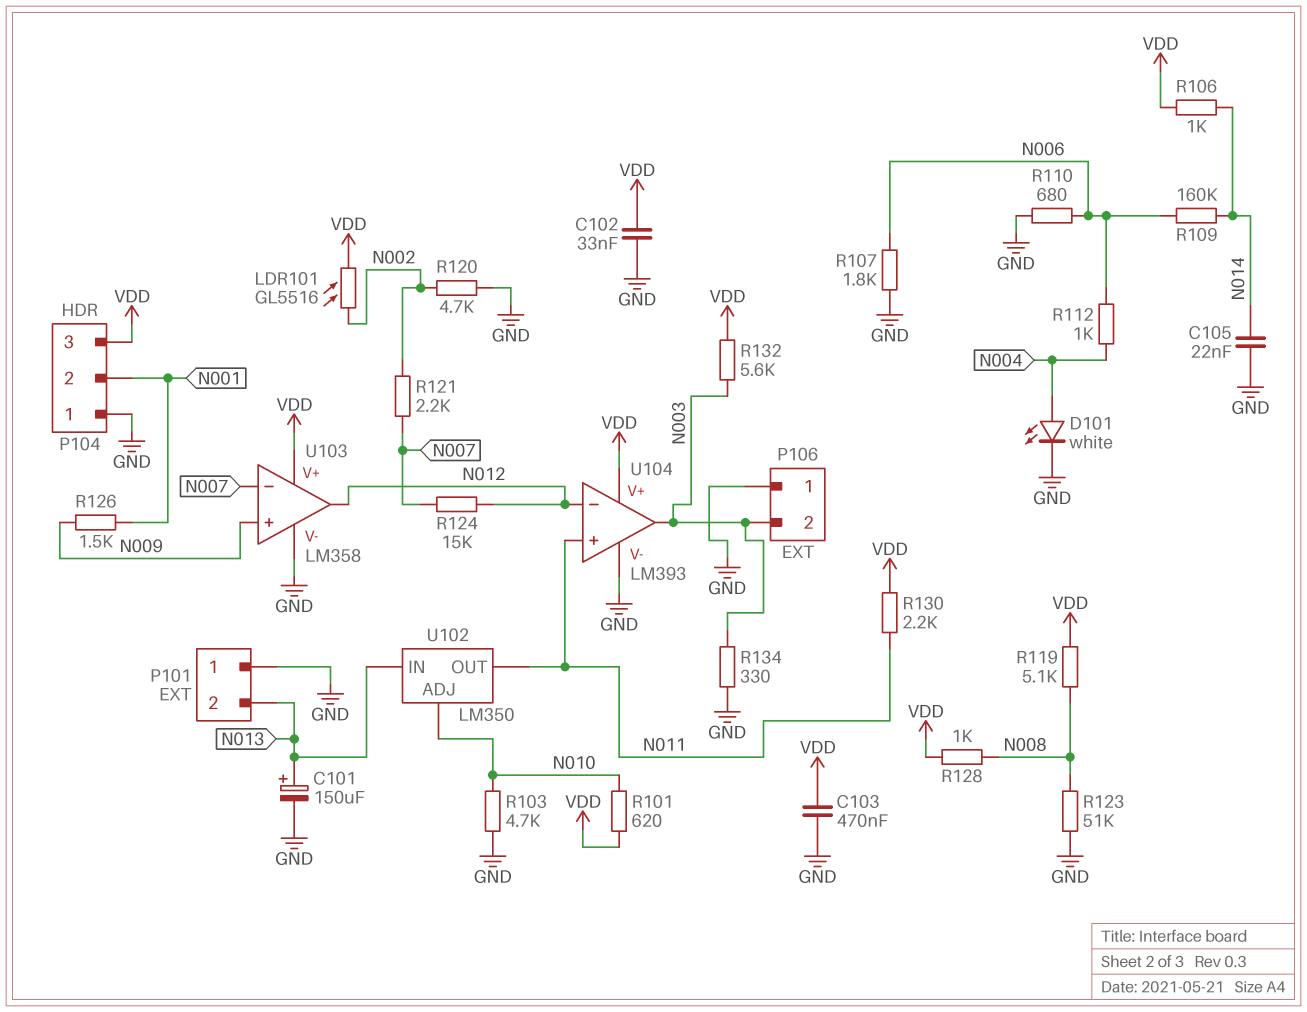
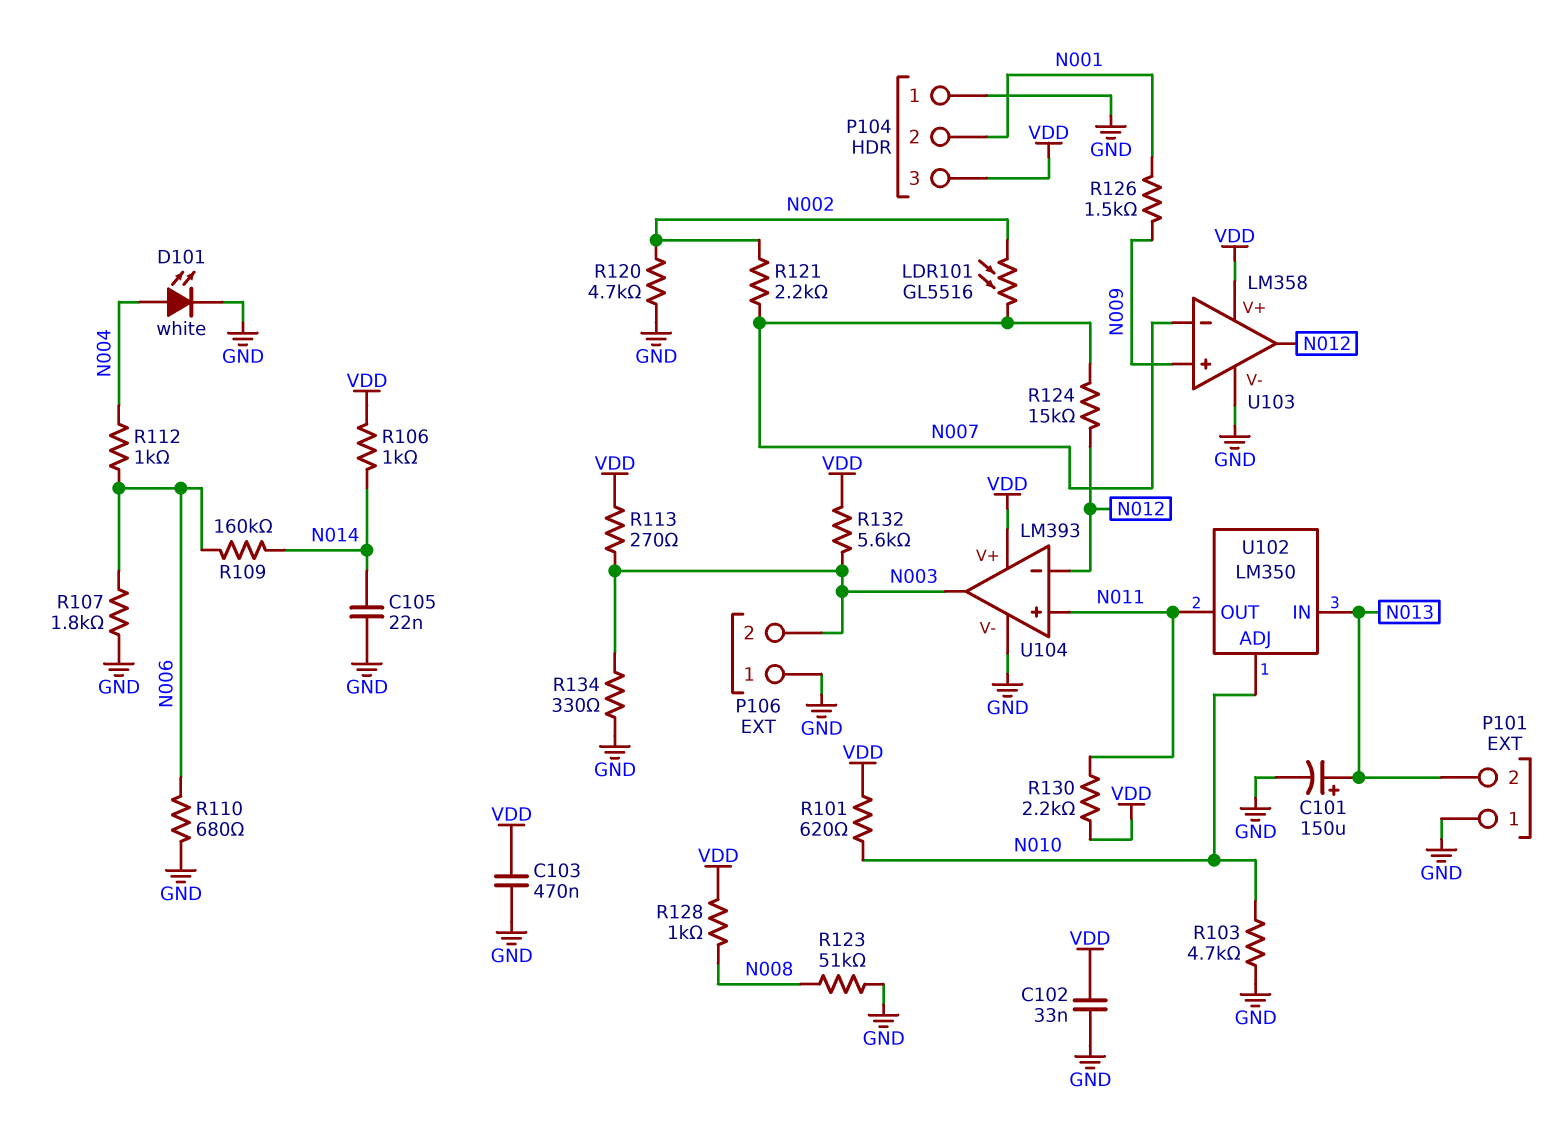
LDR101: GL5516 (N002, VDD) -> GL5516 (N002, N007)
R113: none -> 270 (N003, VDD)
R119: 5.1k (N008, VDD) -> none

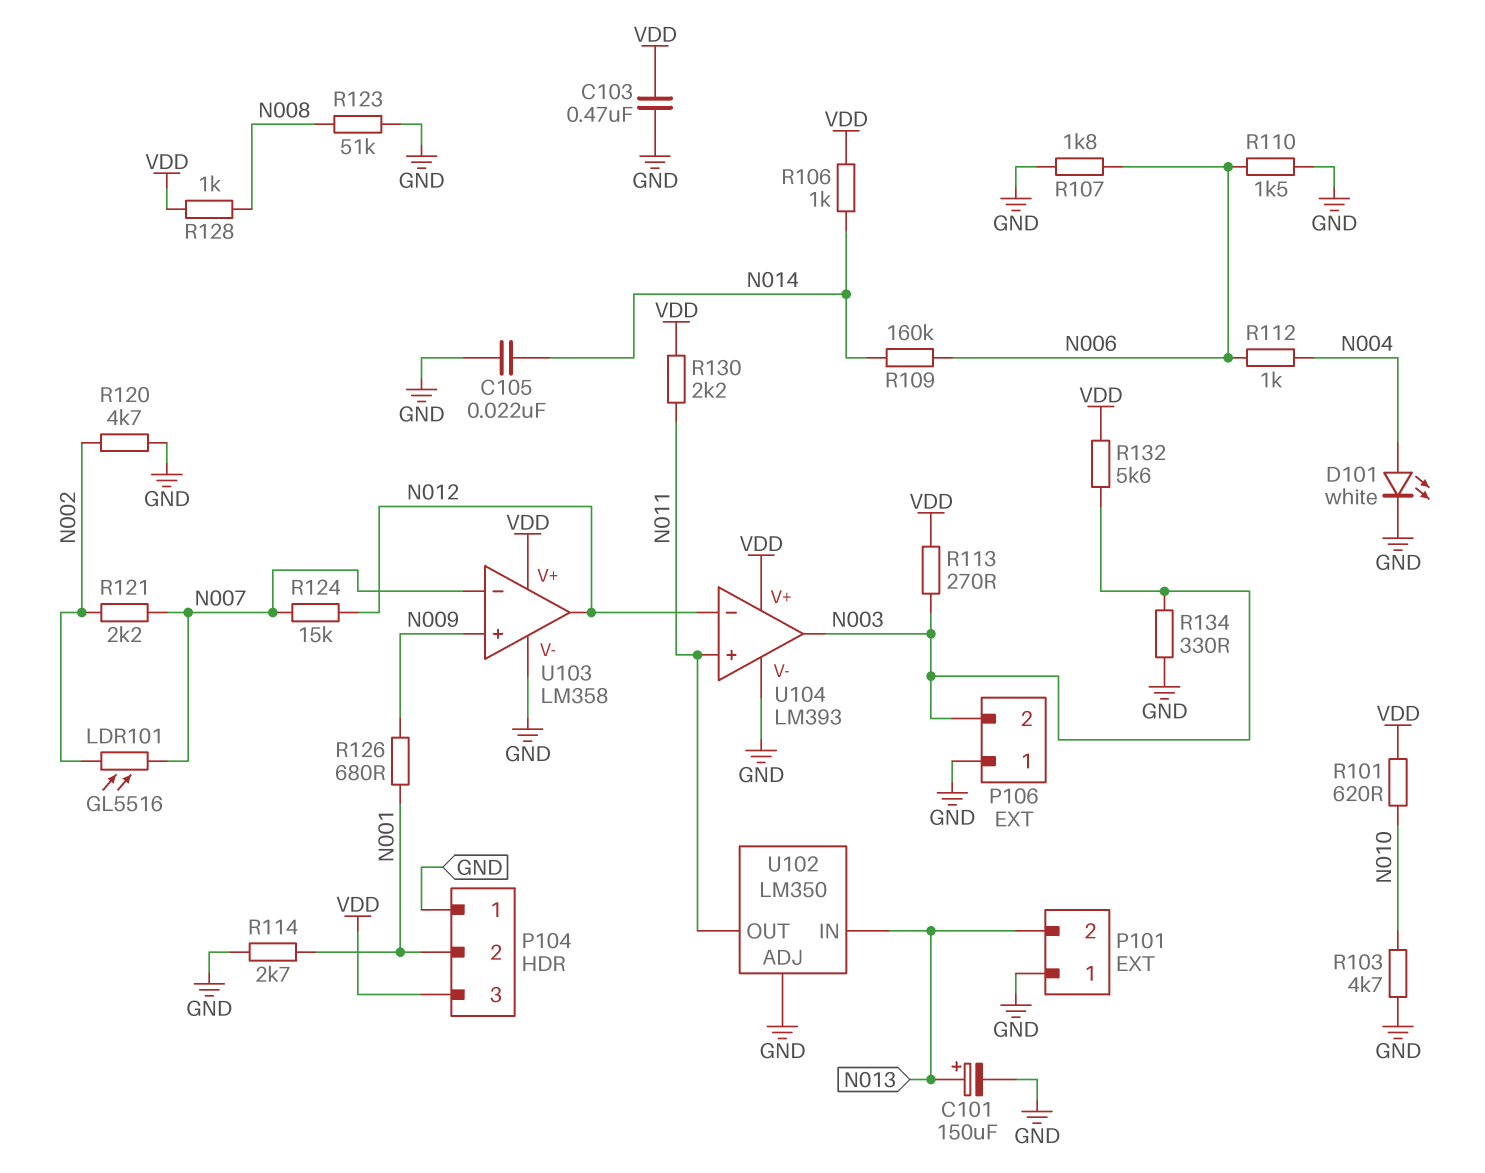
C102: 33nF (GND, VDD) -> none
R110: 680 (GND, N006) -> 1.5k (GND, N006)
R114: none -> 2.7k (GND, N001)
R126: 1.5k (N001, N009) -> 680 (N001, N009)
U102 pin ADJ: N010 -> GND

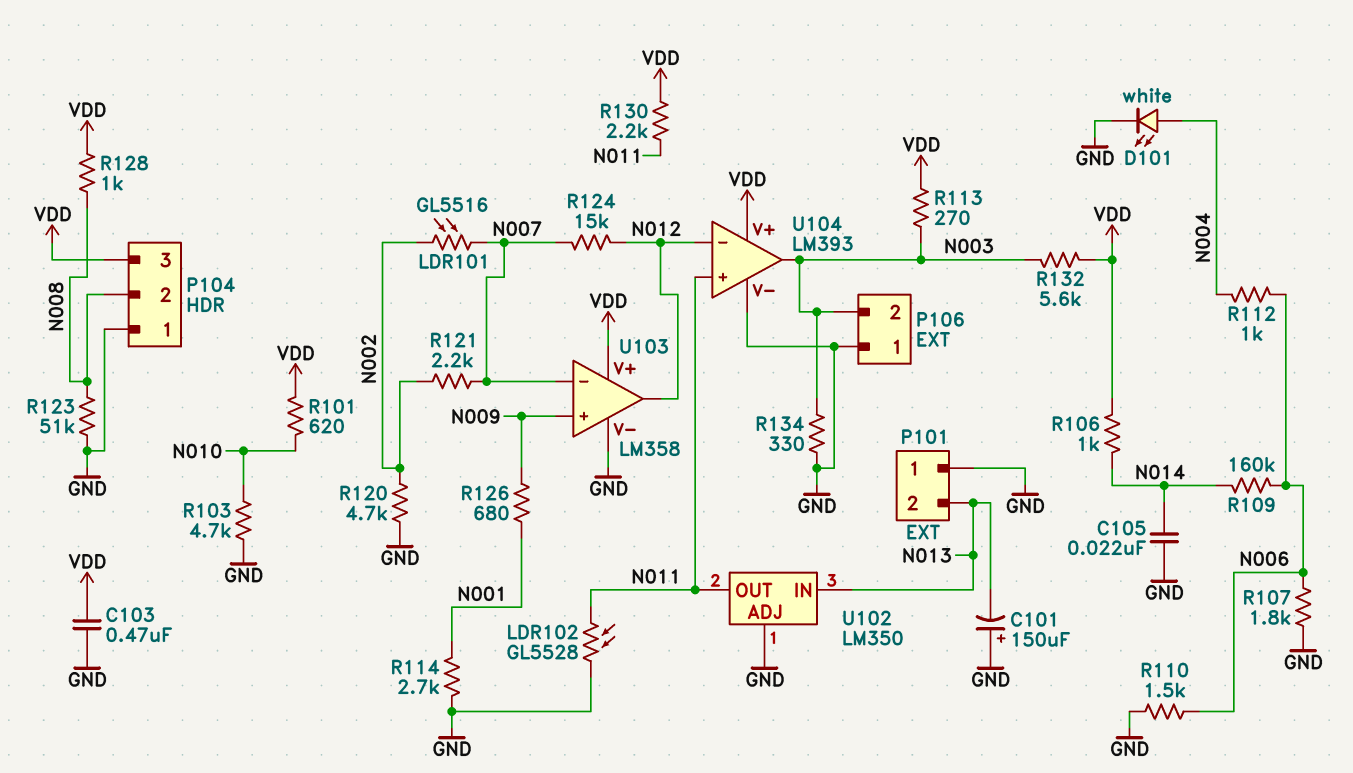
C101: 150uF (plus N013, minus GND) -> 150uF (plus GND, minus N013)
LDR102: none -> GL5528 (GND, N011)
P104 pin 2: N001 -> N008

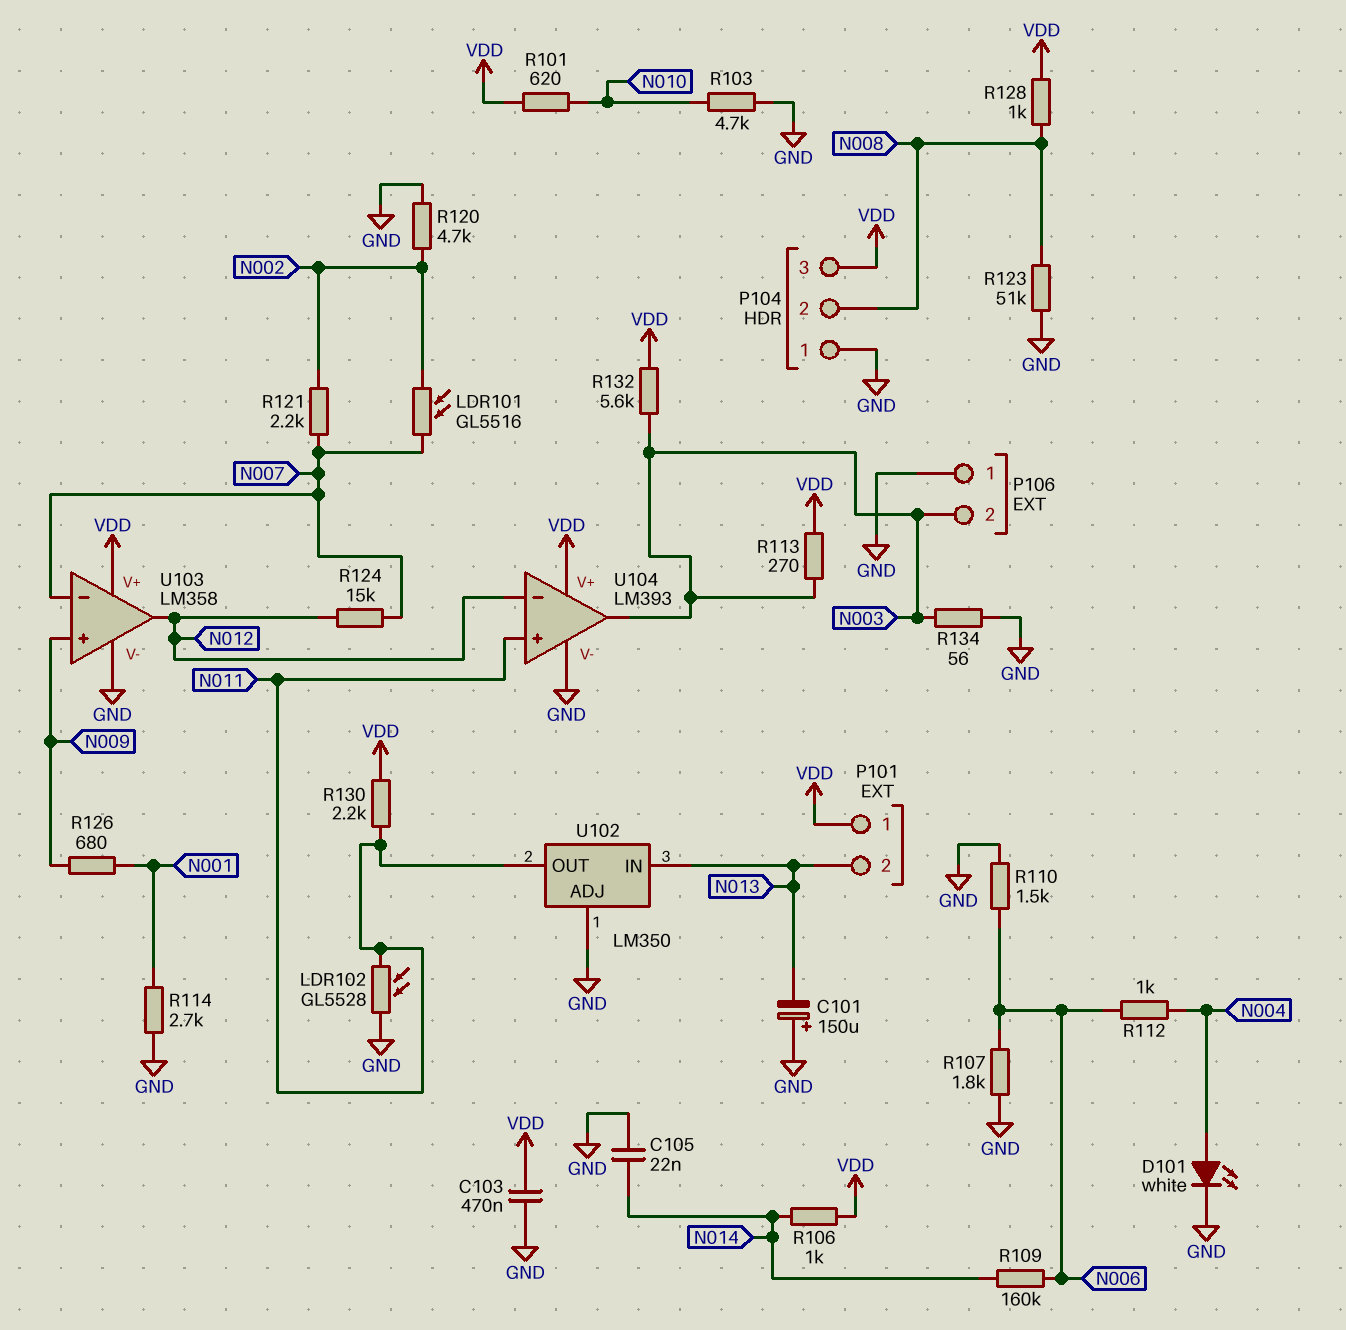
P101 pin 1: GND -> VDD
R134: 330 (GND, N003) -> 56 (GND, N003)

